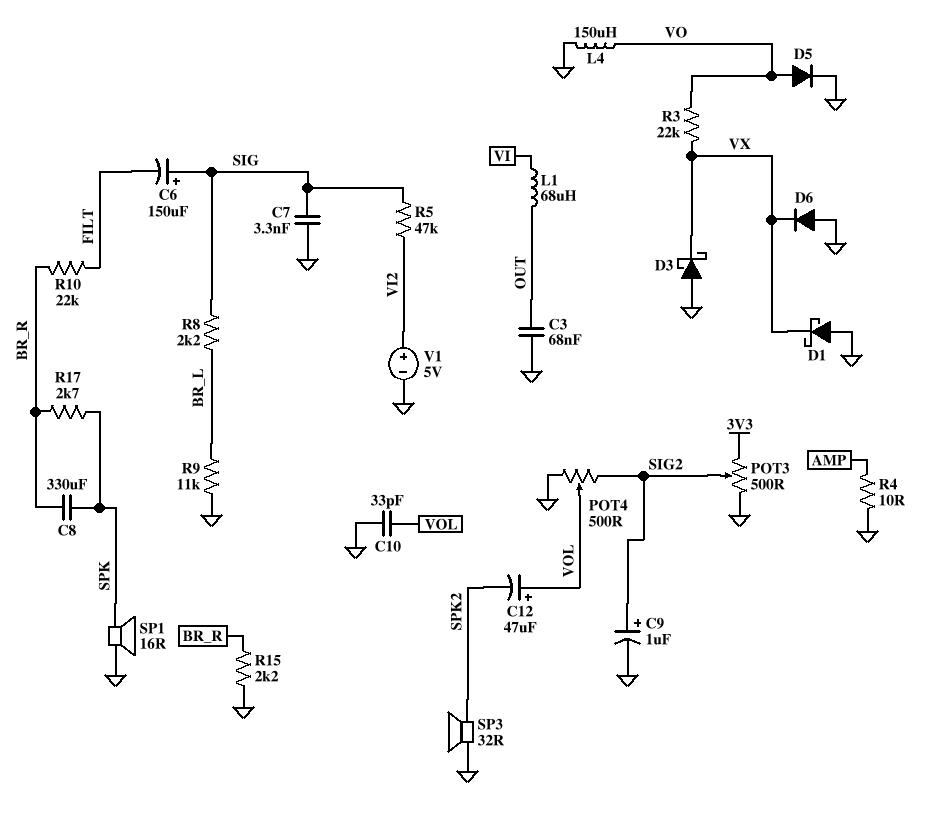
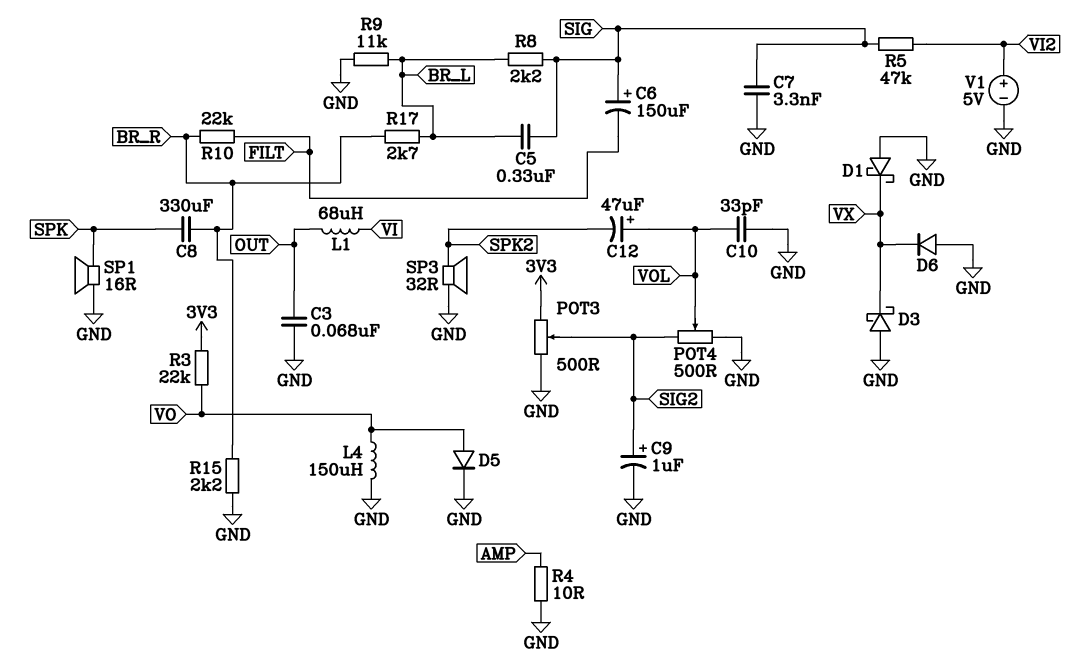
C5: none -> 330nF (BR_L, SIG)
R3: 22k (VO, VX) -> 22k (3V3, VO)
R17: 2.7k (BR_R, SPK) -> 2.7k (BR_L, BR_R)

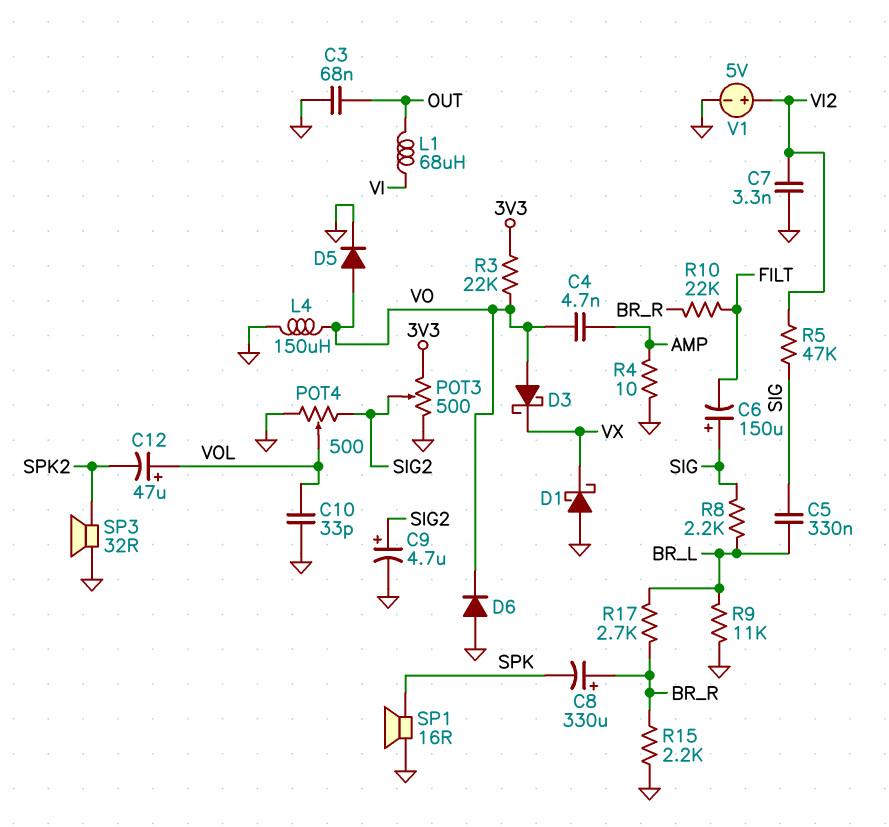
C4: none -> 4.7nF (AMP, VO)
C7: 3.3nF (GND, SIG) -> 3.3nF (GND, VI2)
C8: 330uF (BR_R, SPK) -> 330uF (plus BR_R, minus SPK)
C9: 1uF (plus SIG2, minus GND) -> 4.7uF (plus SIG2, minus GND)
D3: schottky (A GND, K VX) -> schottky (A VO, K VX)
D6: diode (A GND, K VX) -> diode (A GND, K VO)

